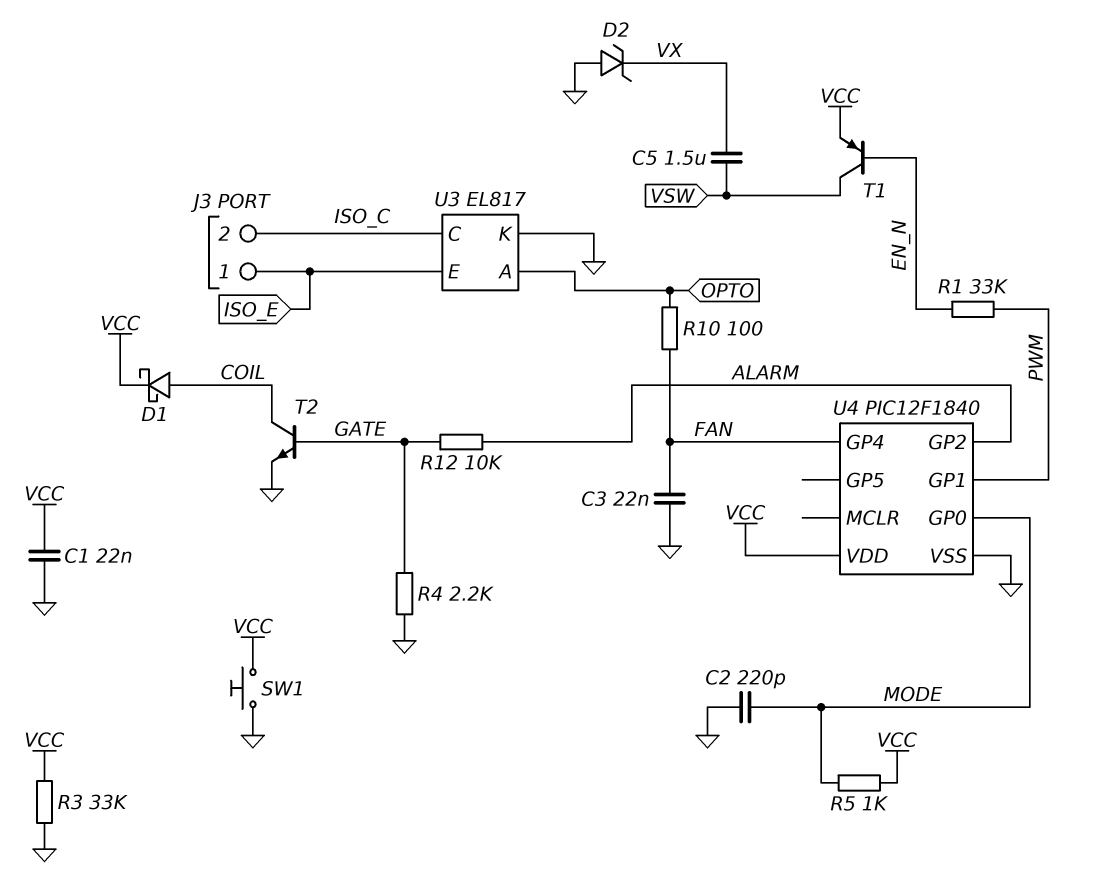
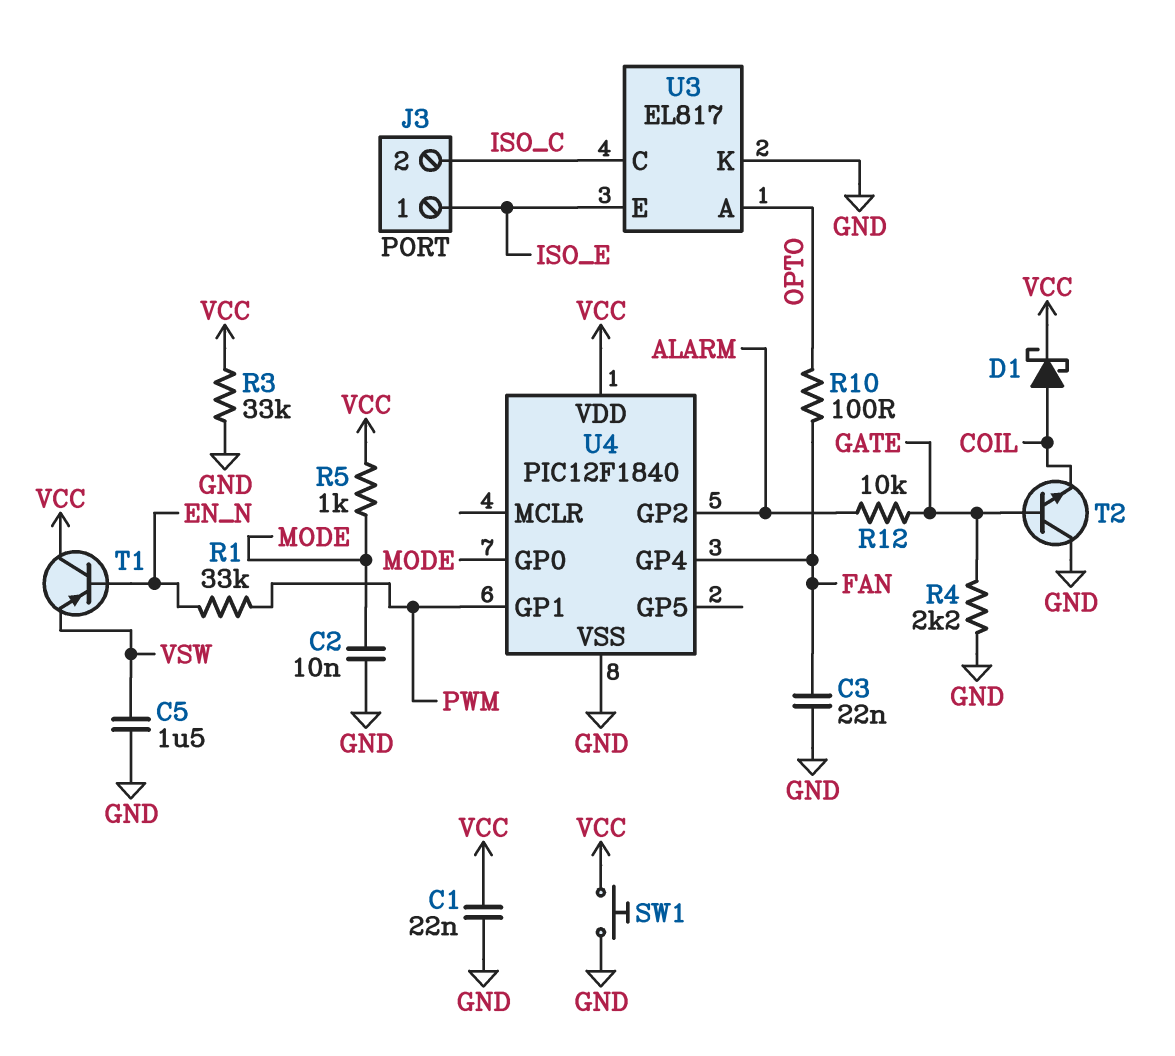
C2: 220pF (GND, MODE) -> 10nF (GND, MODE)
C5: 1.5uF (VSW, VX) -> 1.5uF (GND, VSW)
D2: zener (A GND, K VX) -> none
T1: PNP (B EN_N, C VSW, E VCC) -> PNP (B EN_N, C VCC, E VSW)
T2: NPN (B GATE, C COIL, E GND) -> NPN (B GATE, C GND, E COIL)

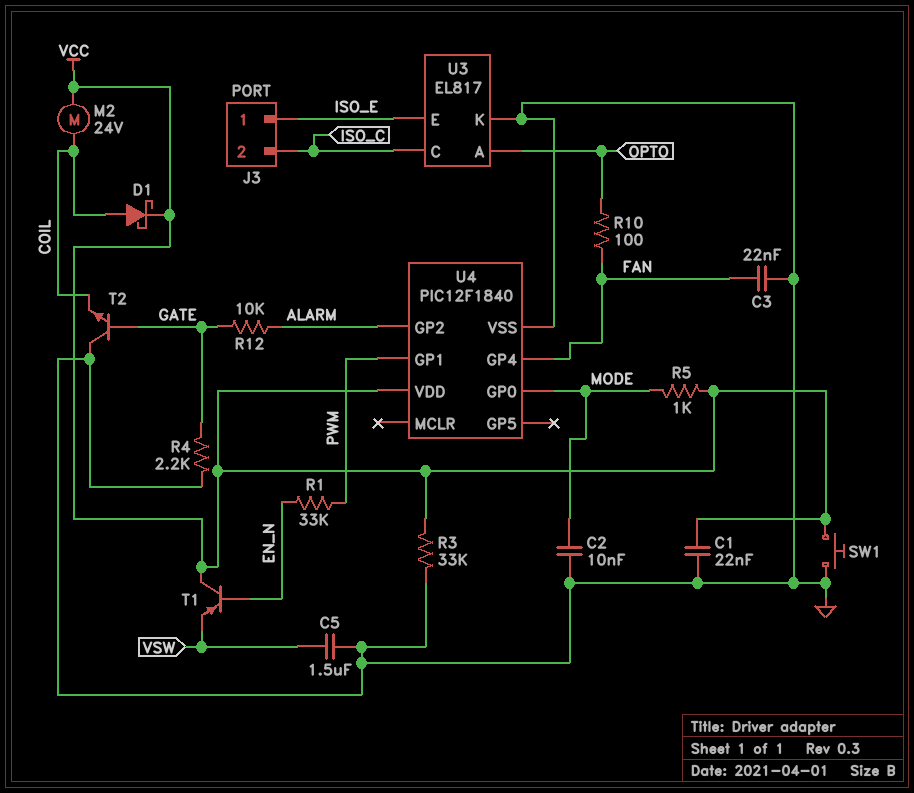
M2: none -> motor 24V (COIL, VCC)

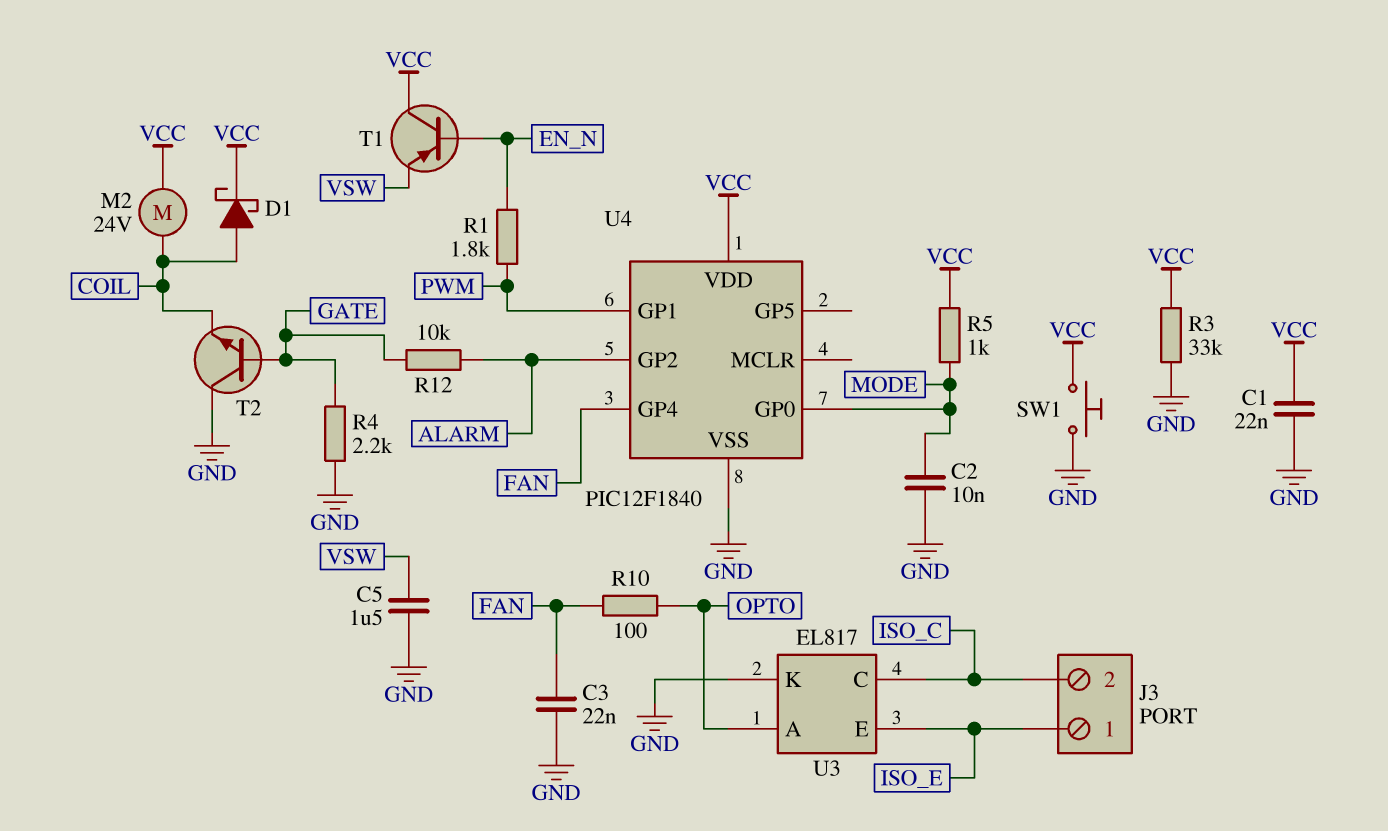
R1: 33k (EN_N, PWM) -> 1.8k (EN_N, PWM)

